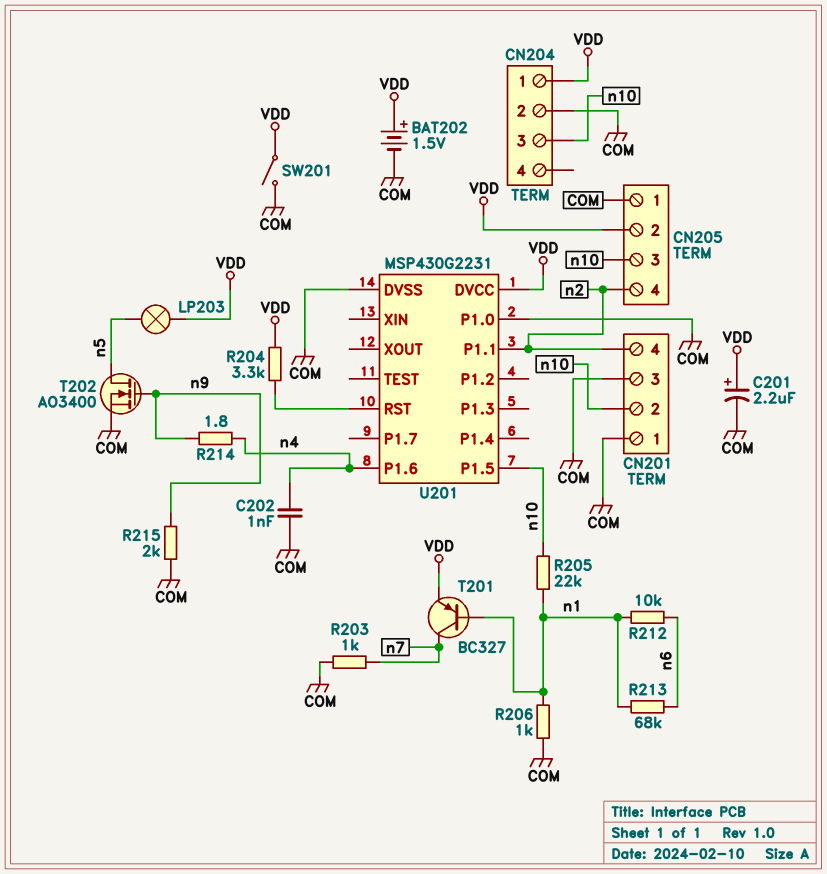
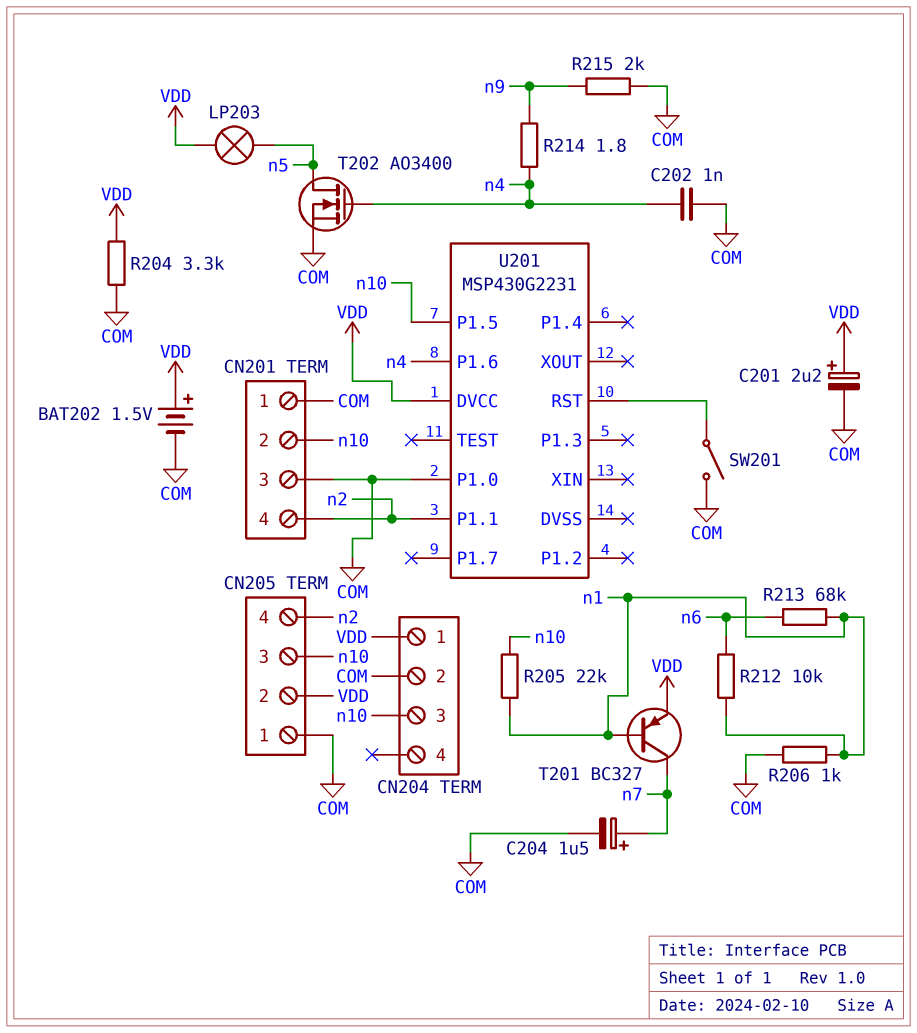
C204: none -> 1.5uF (plus n7, minus COM)
R203: 1k (COM, n7) -> none
R204: 3.3k (U201/RST, VDD) -> 3.3k (COM, VDD)
SW201: switch (COM, VDD) -> switch (COM, U201/RST)
T202: NMOS AO3400 (G n9, D n5, S COM) -> NMOS AO3400 (G n4, D n5, S COM)
U201 pin DVSS: COM -> none

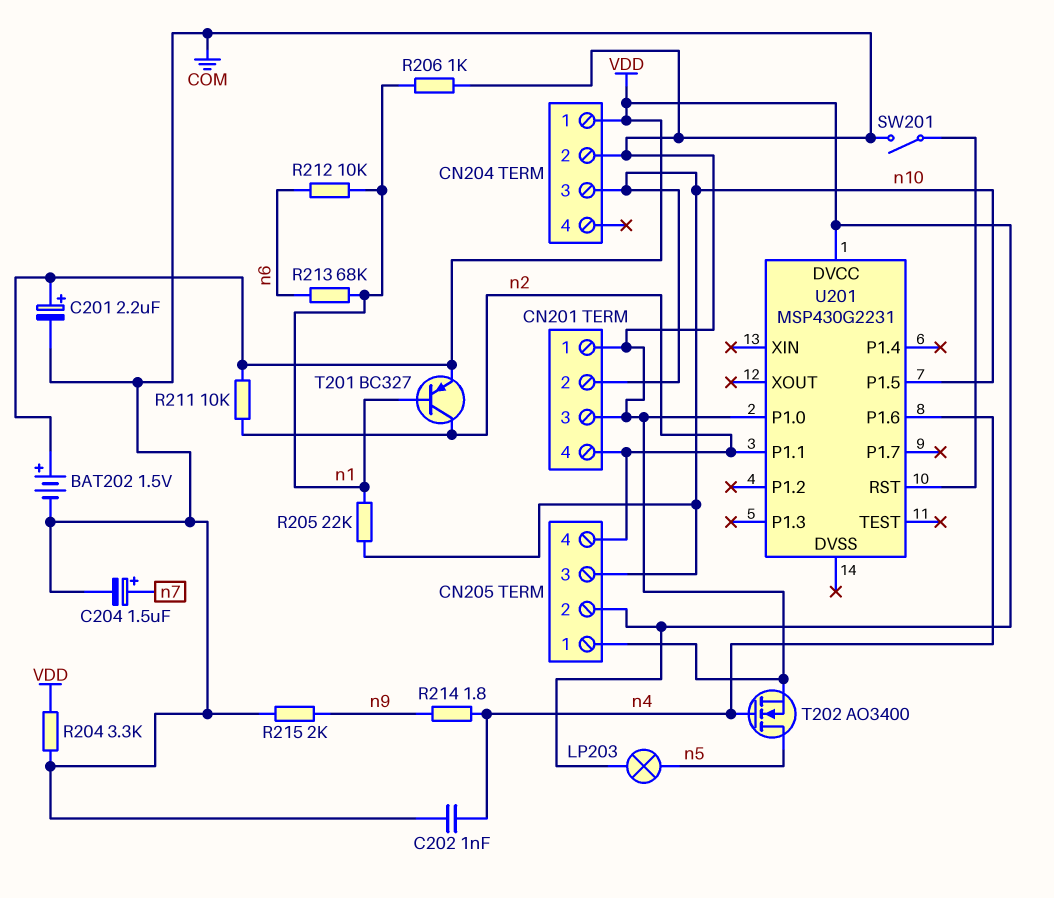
R211: none -> 10k (VDD, n2)
T201: PNP BC327 (B n1, C n7, E VDD) -> PNP BC327 (B n1, C n2, E VDD)

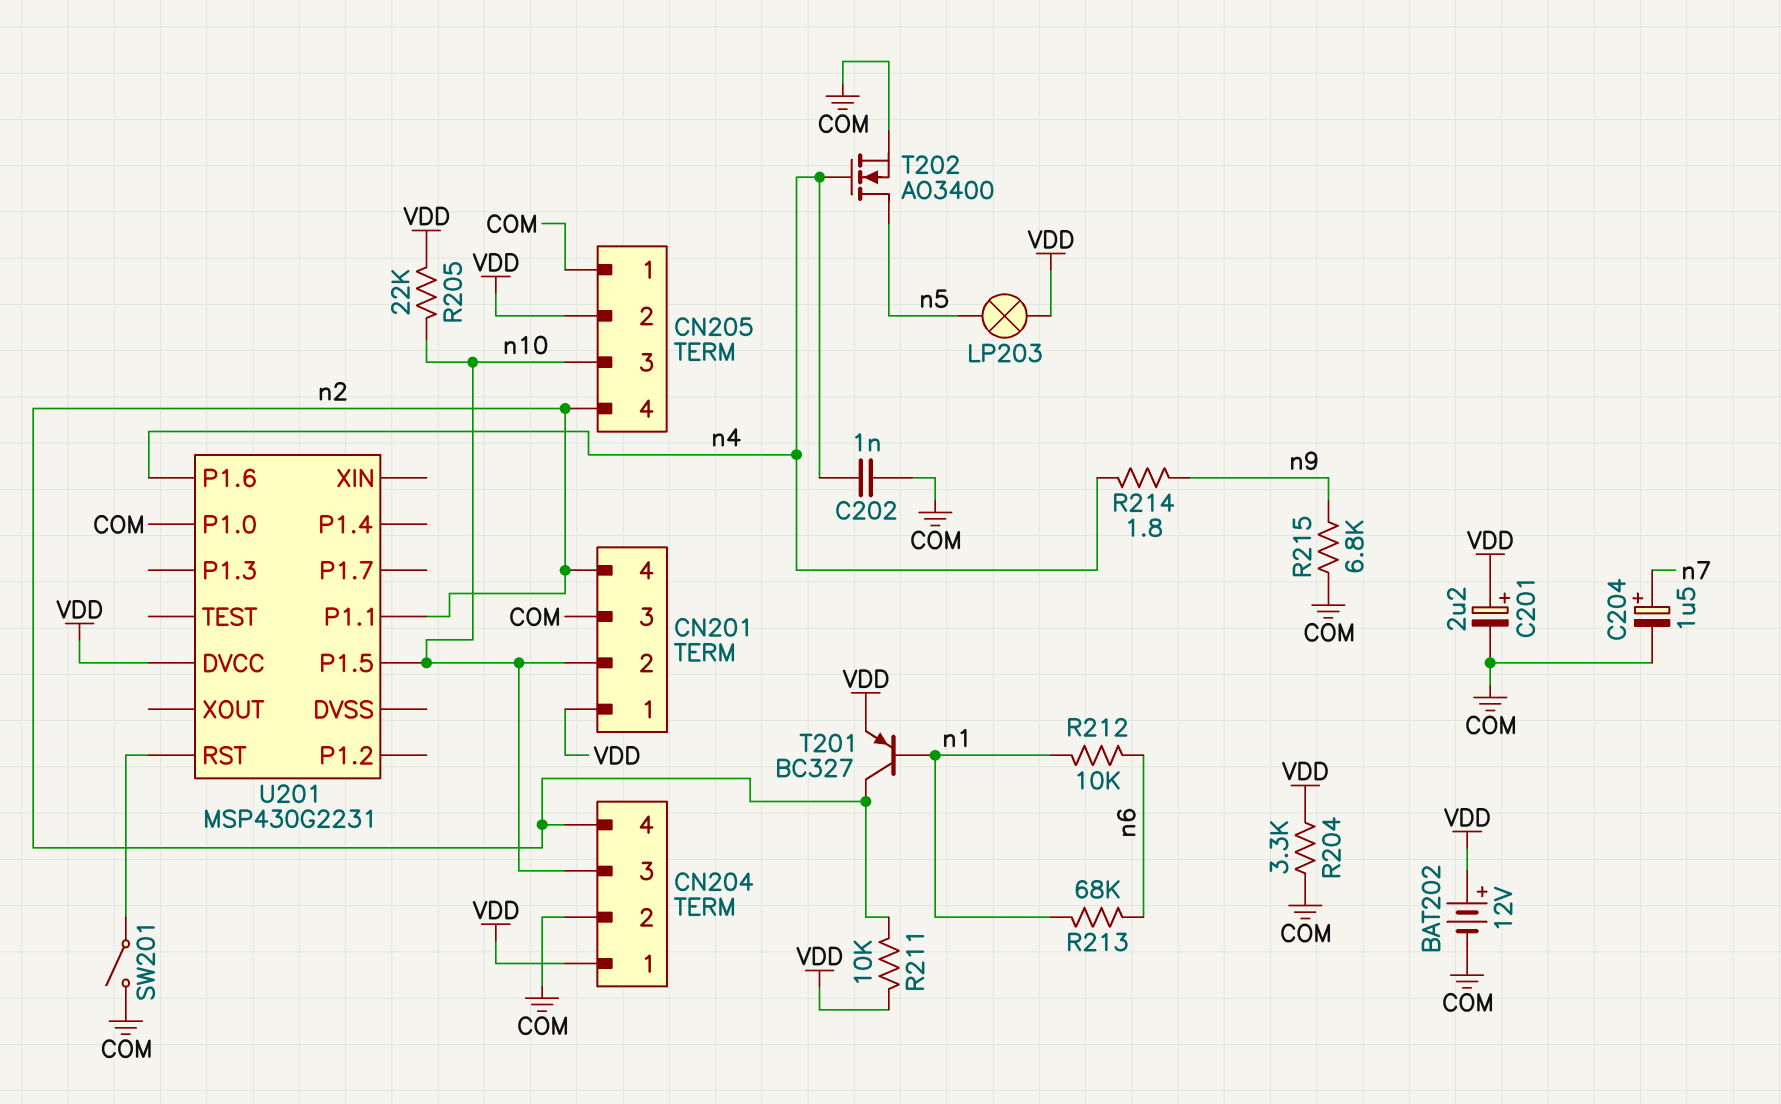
BAT202: 1.5V (plus VDD, minus COM) -> 12V (plus VDD, minus COM)
CN201 pin 1: COM -> VDD
CN204 pin 4: none -> n2
R205: 22k (n1, n10) -> 22k (VDD, n10)
R206: 1k (COM, n1) -> none
R215: 2k (COM, n9) -> 6.8k (COM, n9)

